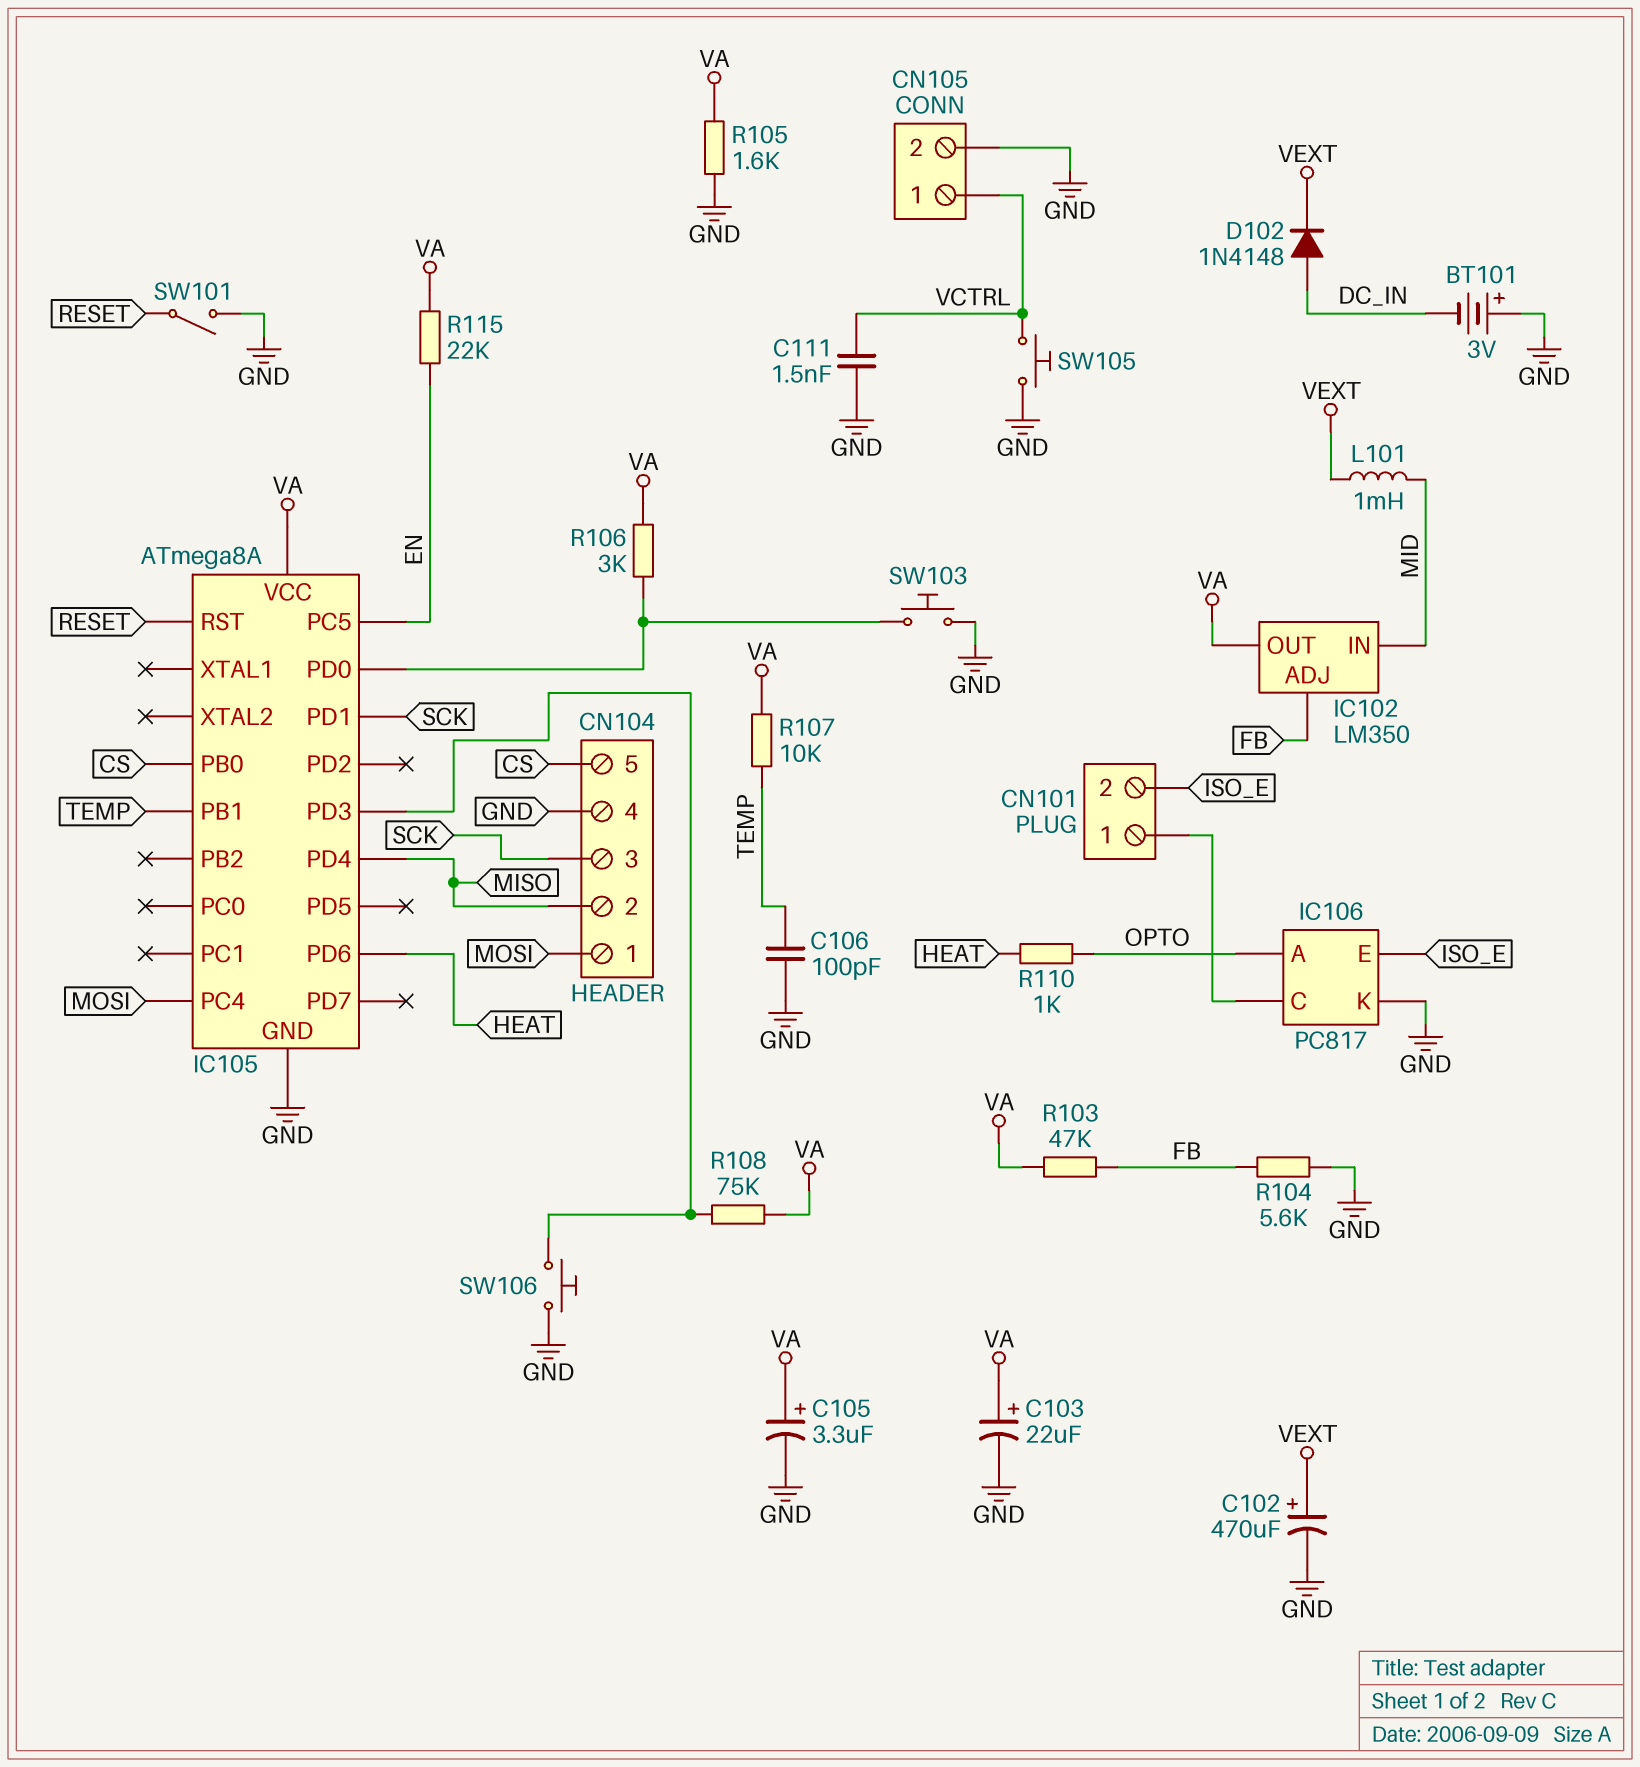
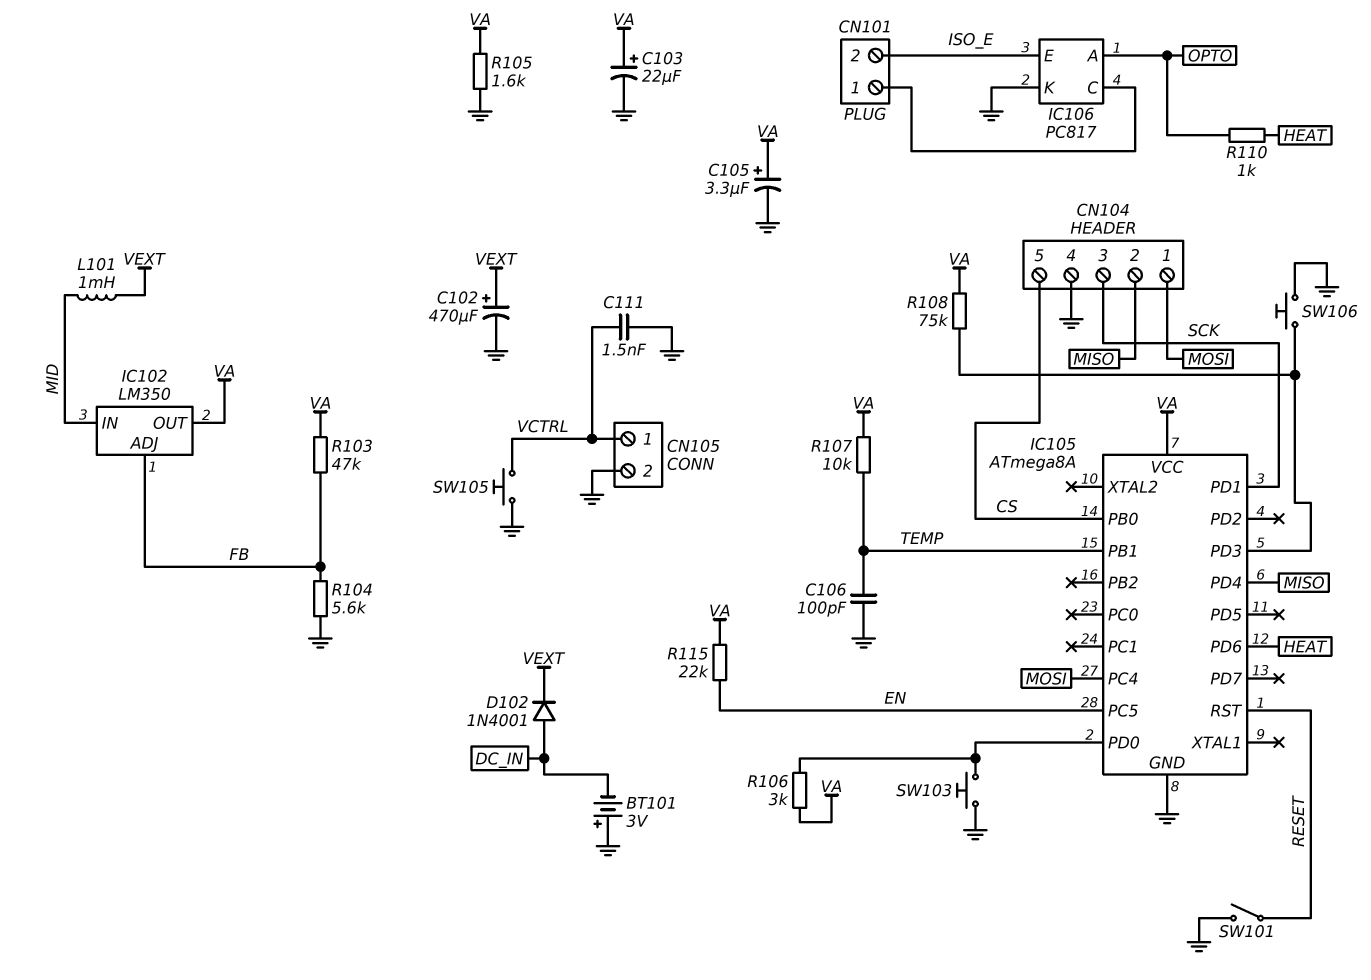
D102: diode 1N4148 (A DC_IN, K VEXT) -> diode 1N4001 (A DC_IN, K VEXT)

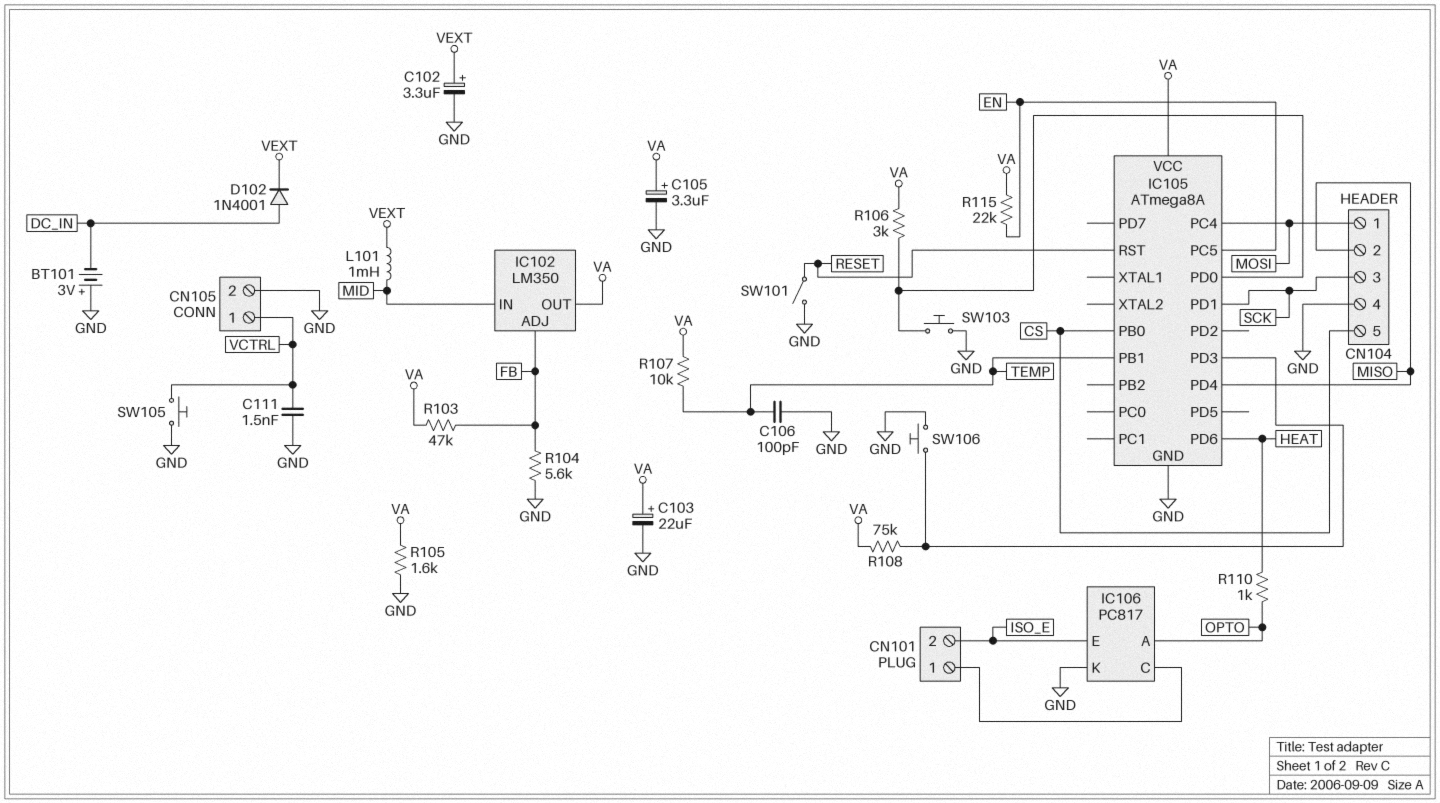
C102: 470uF (plus VEXT, minus GND) -> 3.3uF (plus VEXT, minus GND)

